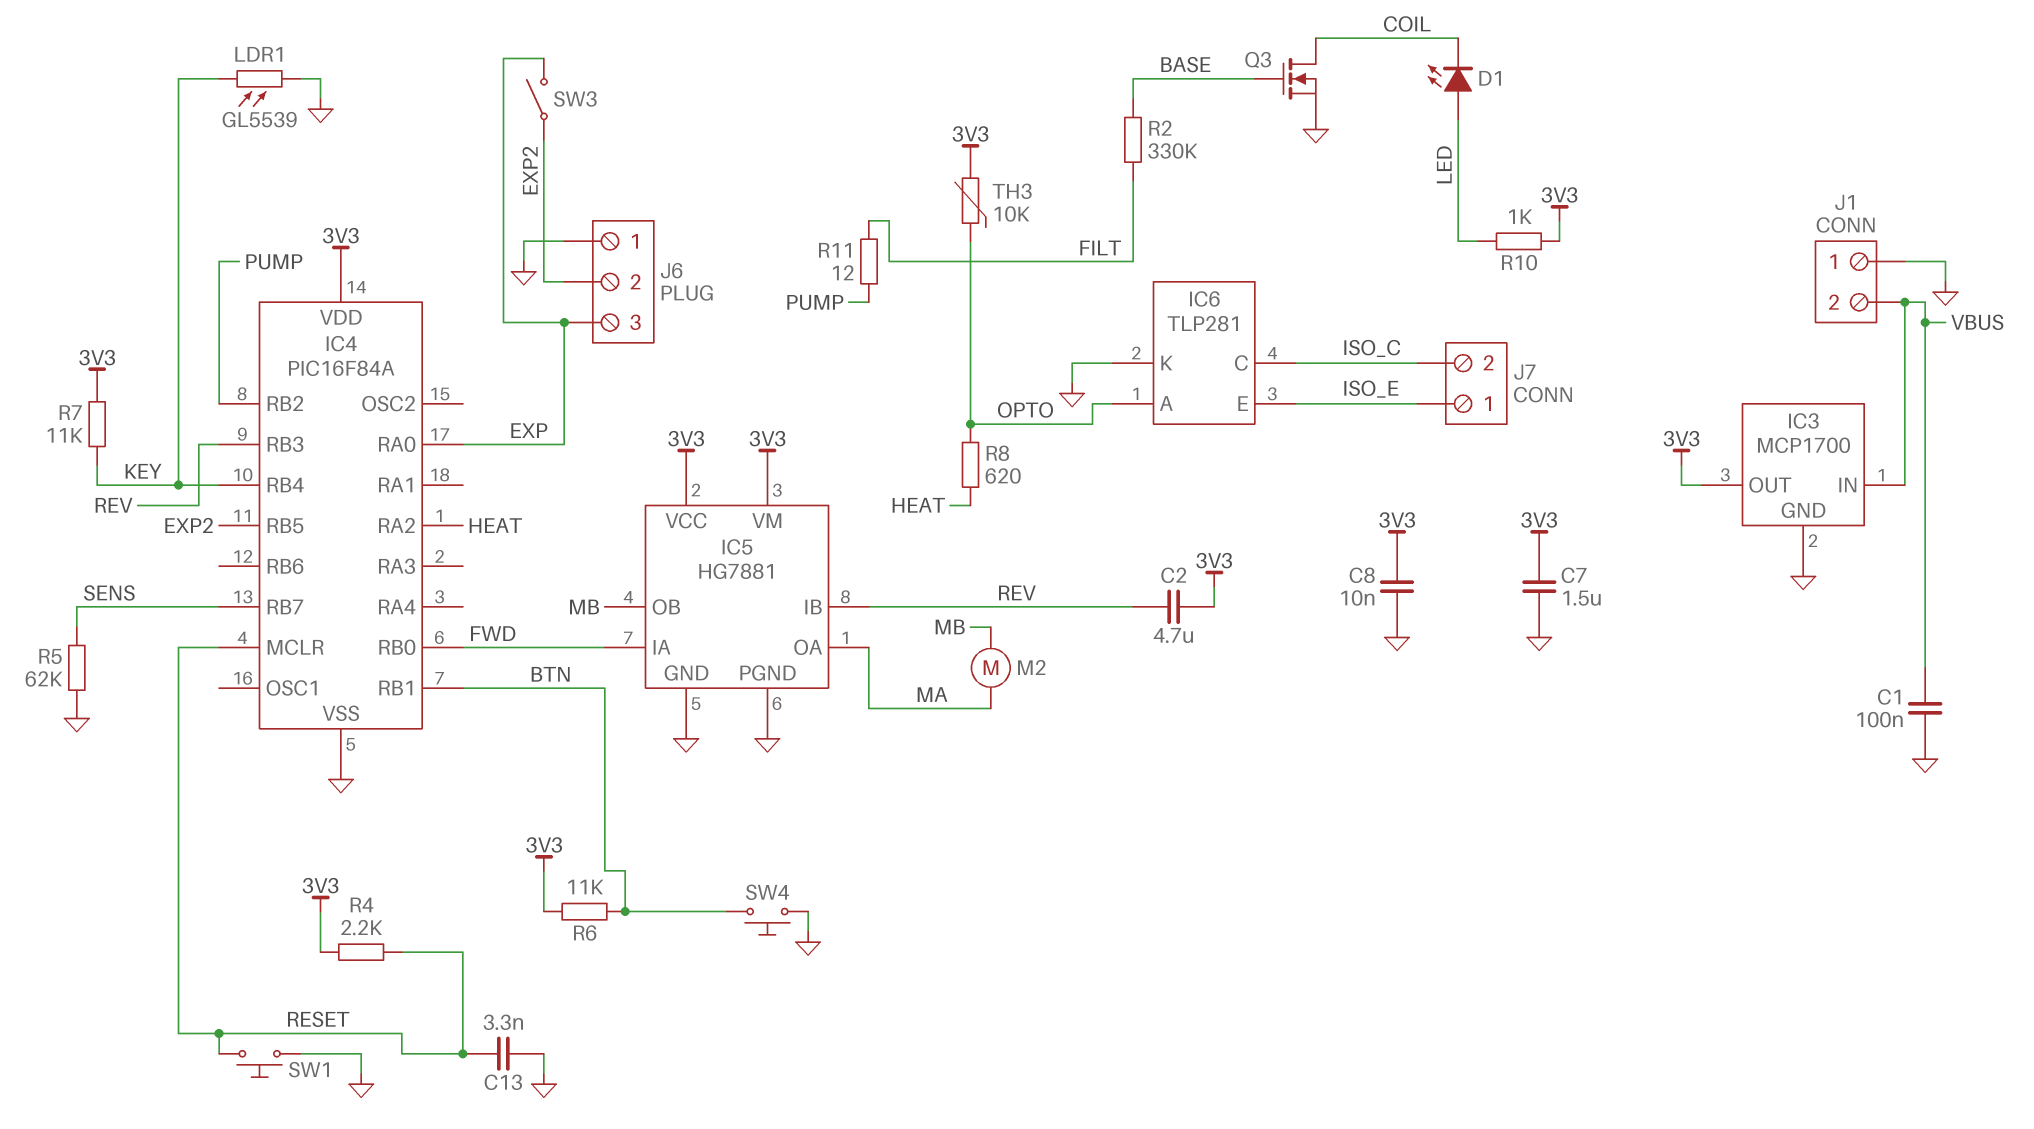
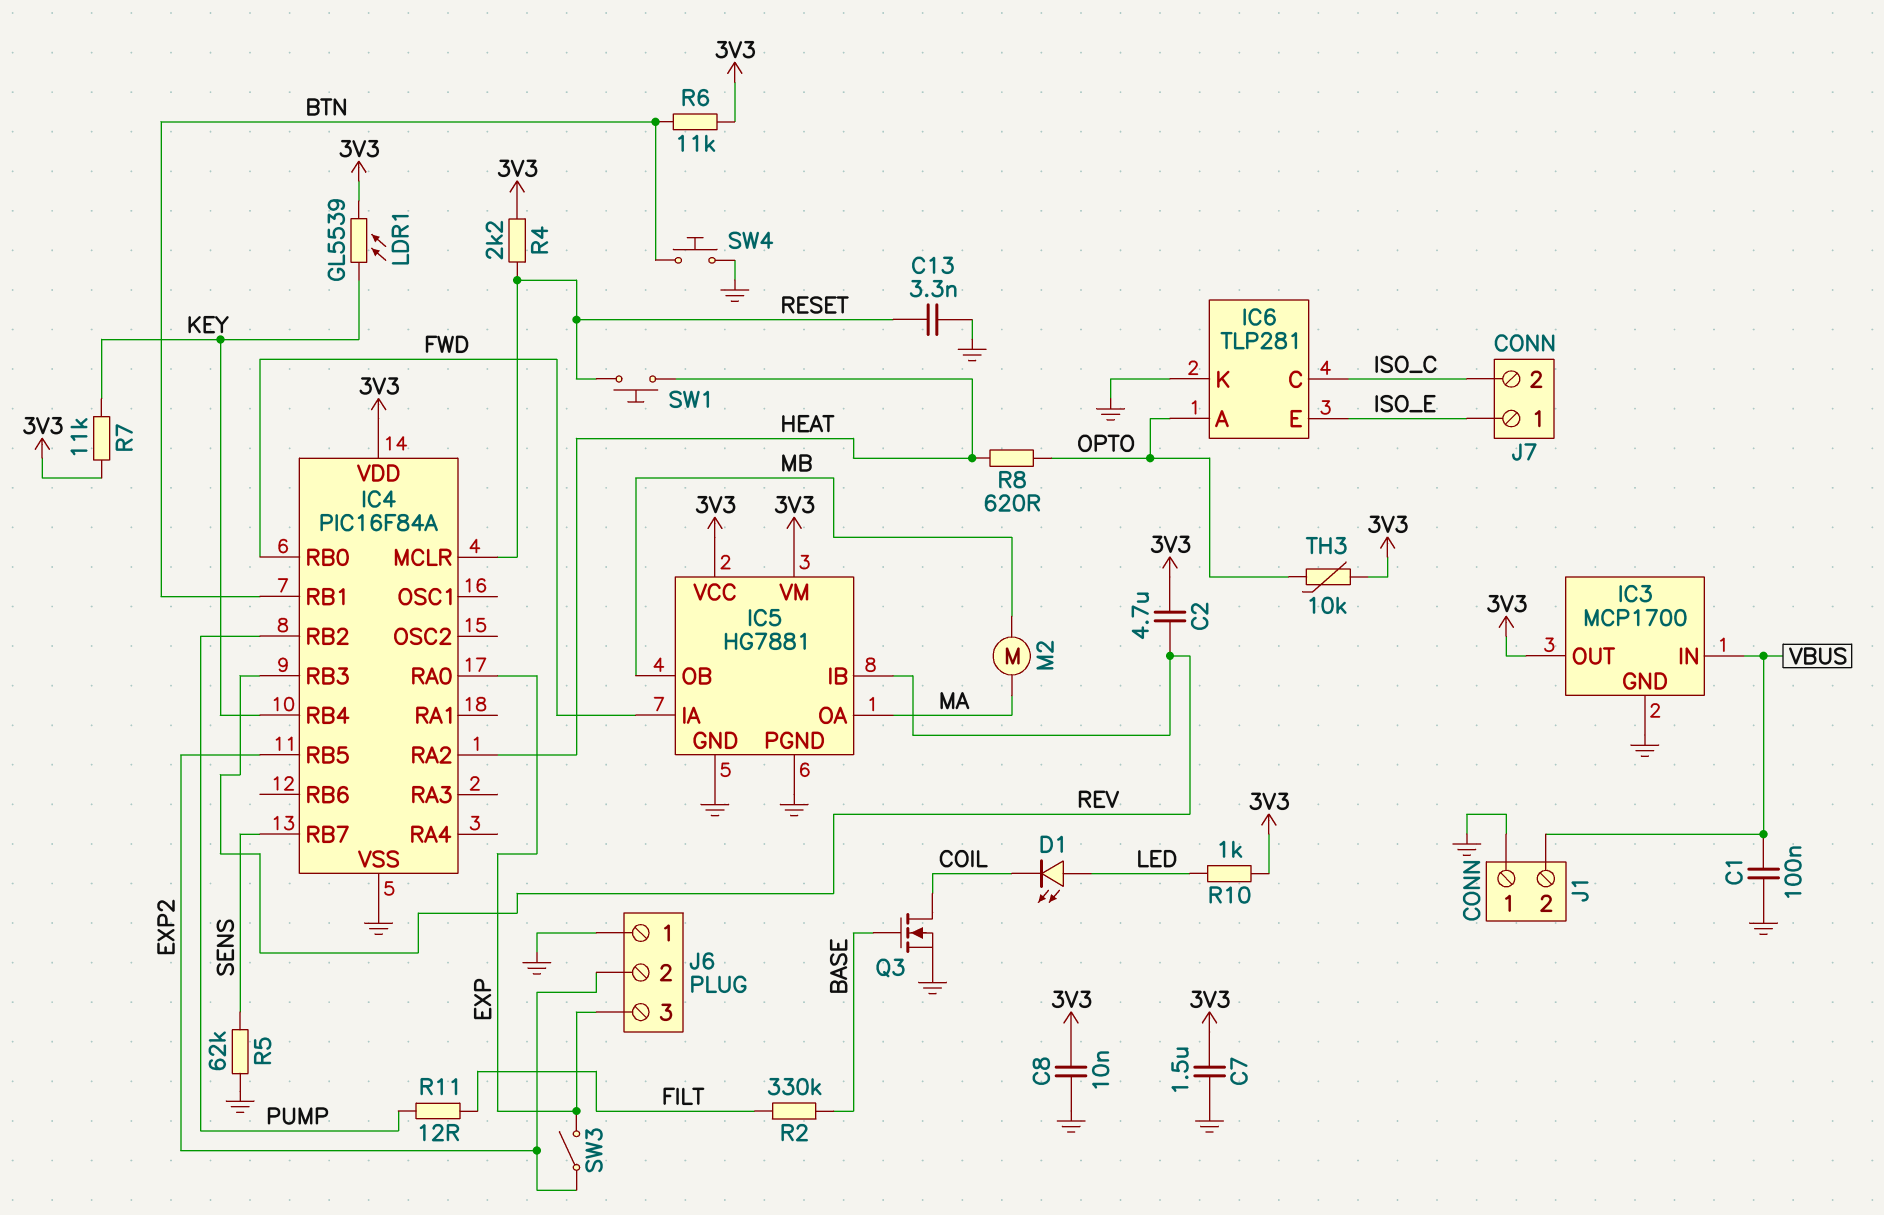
LDR1: GL5539 (GND, KEY) -> GL5539 (3V3, KEY)
SW1: button (GND, RESET) -> button (HEAT, RESET)

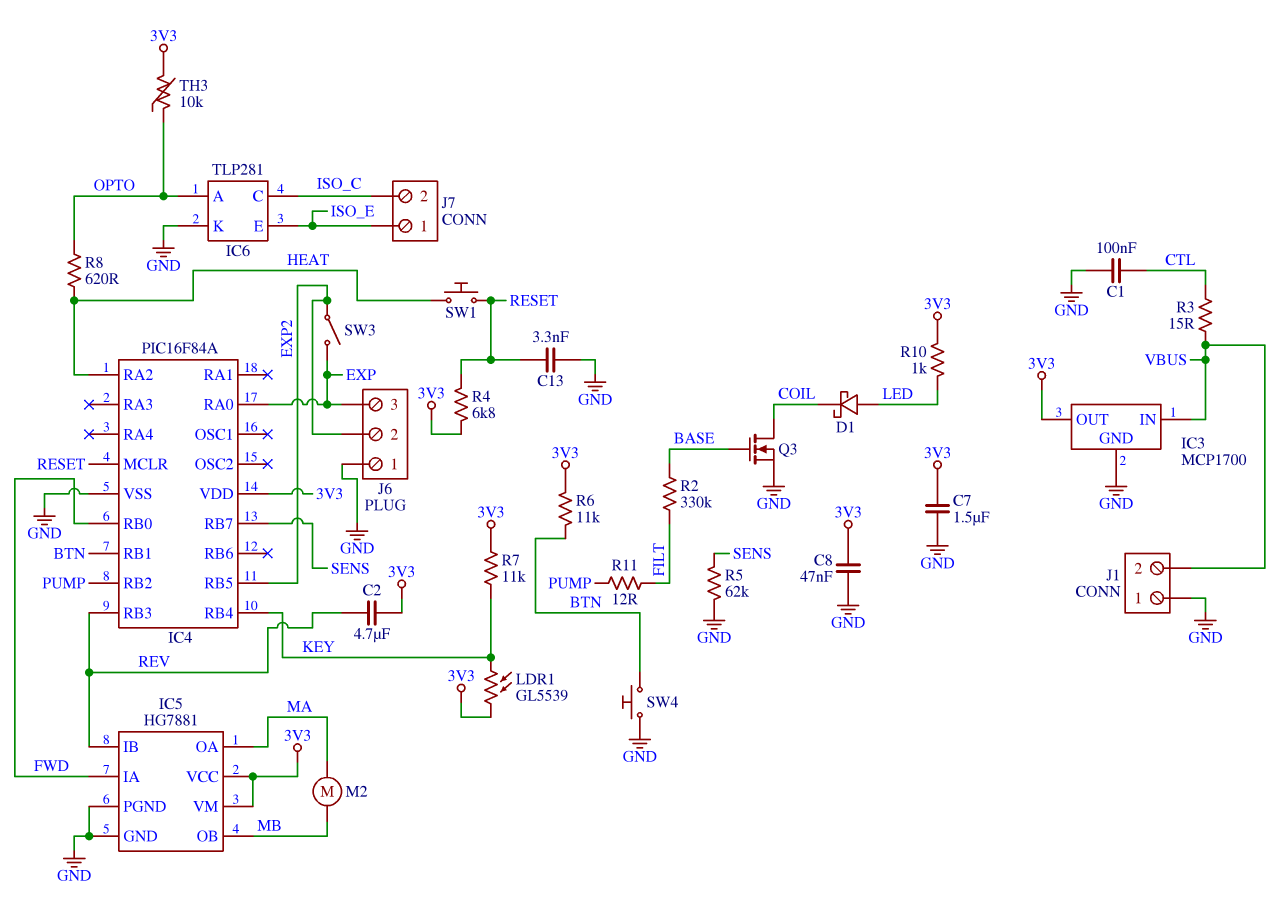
C1: 100nF (GND, VBUS) -> 100nF (CTL, GND)
C8: 10nF (3V3, GND) -> 47nF (3V3, GND)
D1: LED (A LED, K COIL) -> schottky (A LED, K COIL)
R3: none -> 15 (CTL, VBUS)
R4: 2.2k (3V3, RESET) -> 6.8k (3V3, RESET)

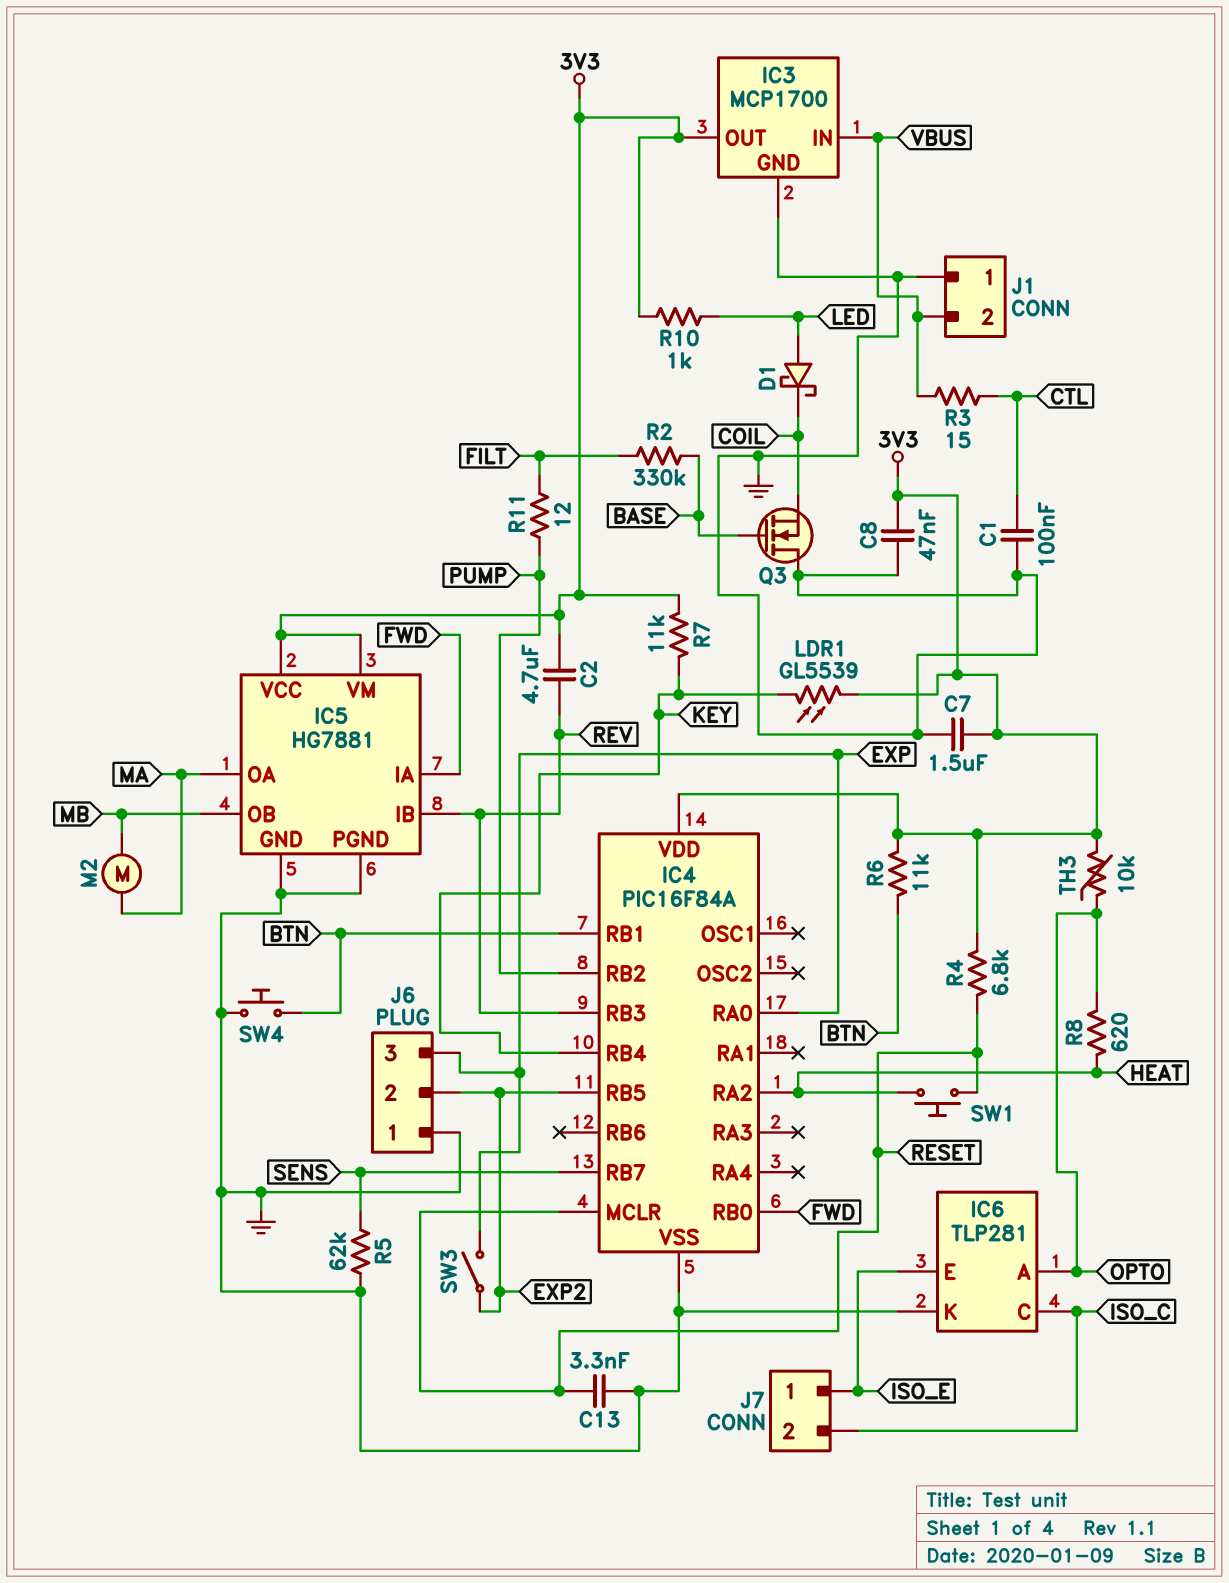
Q3: NMOS (G BASE, D COIL, S GND) -> NMOS (G BASE, D GND, S COIL)

